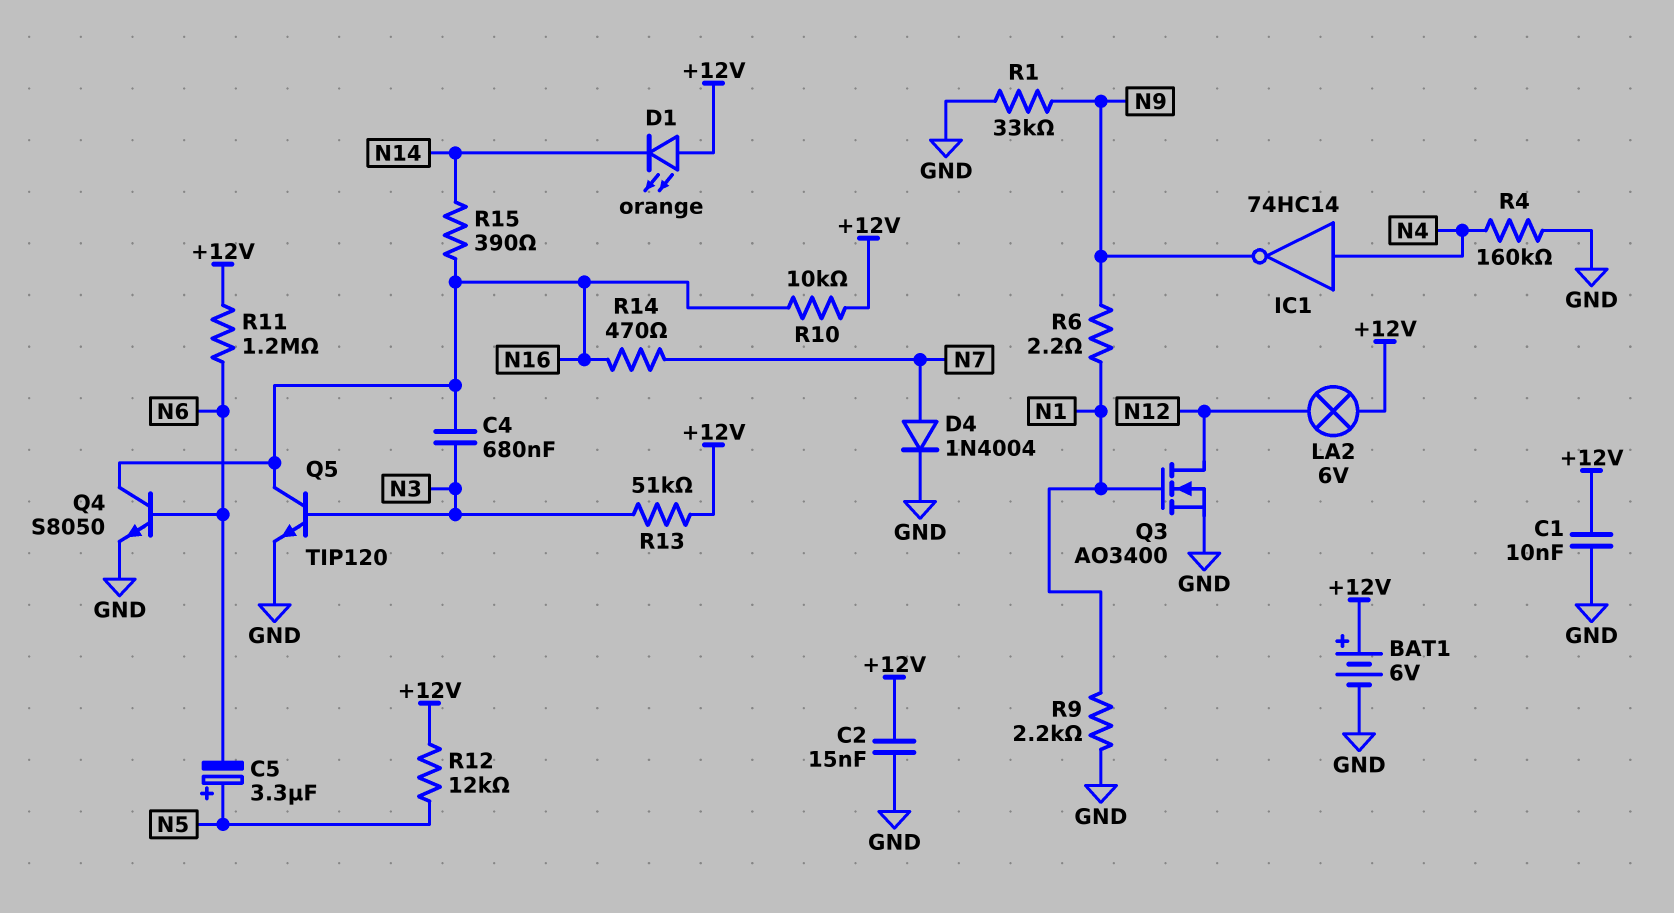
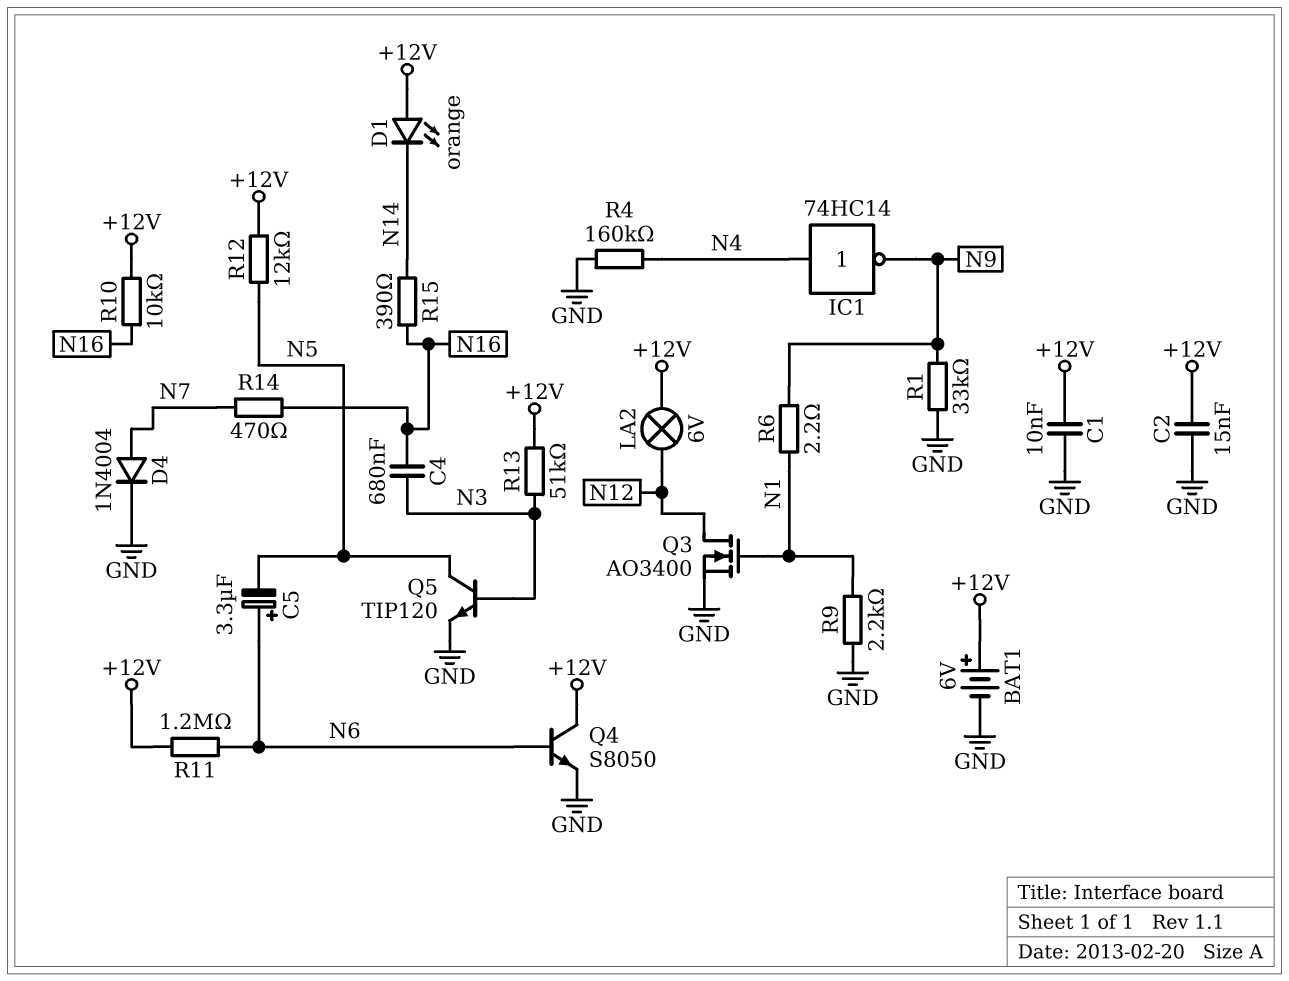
C5: 3.3uF (plus N5, minus N6) -> 3.3uF (plus N6, minus N5)
Q4: NPN S8050 (B N6, C N16, E GND) -> NPN S8050 (B N6, C +12V, E GND)
Q5: NPN TIP120 (B N3, C N16, E GND) -> NPN TIP120 (B N3, C N5, E GND)

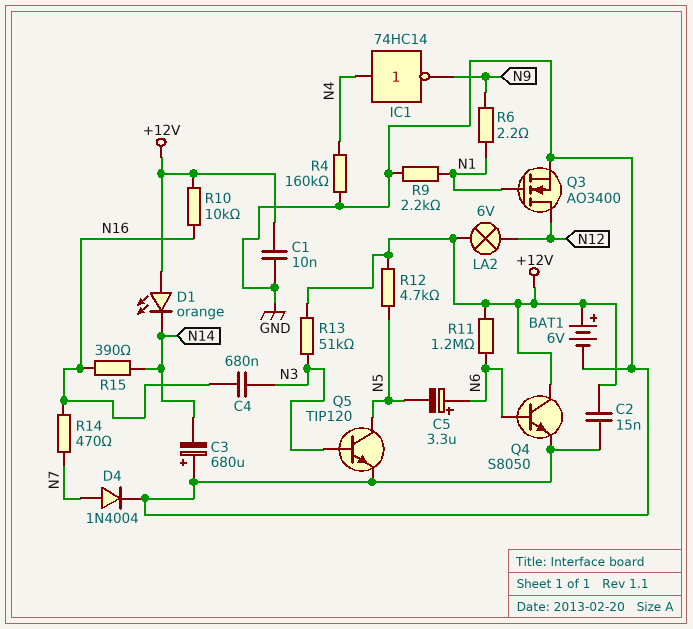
C3: none -> 680uF (plus GND, minus N14)
R1: 33k (GND, N9) -> none
R12: 12k (+12V, N5) -> 4.7k (+12V, N5)

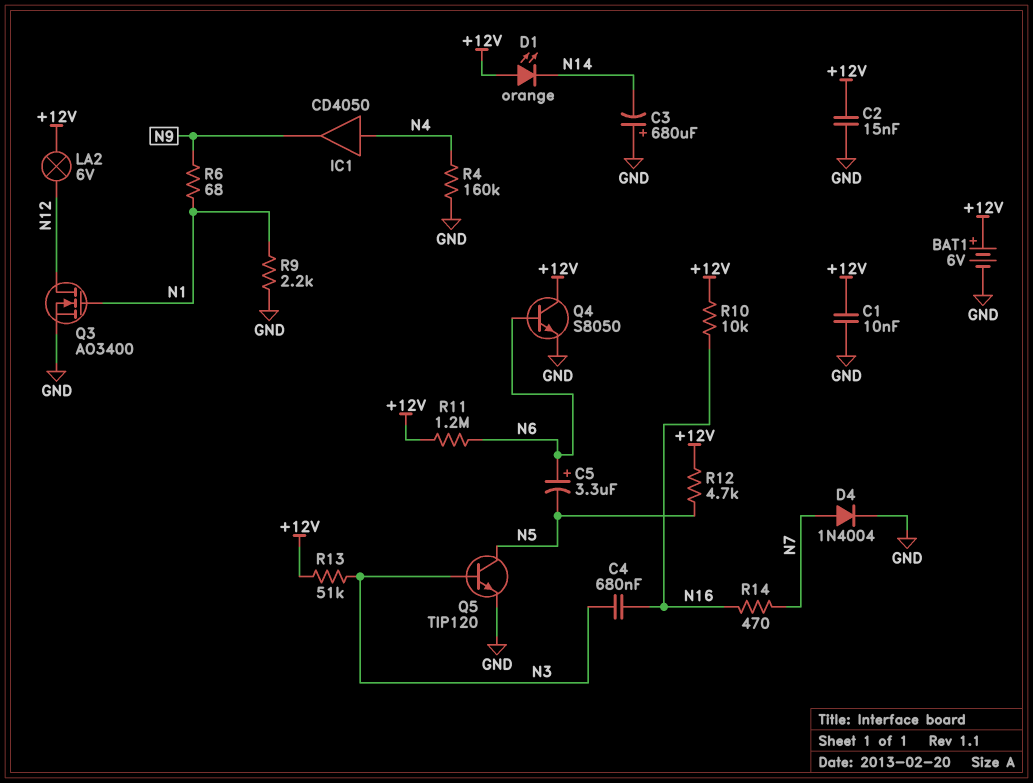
IC1: NOT 74HC14 (in N4, out N9) -> buffer CD4050 (in N4, out N9)
R6: 2.2 (N1, N9) -> 68 (N1, N9)
R15: 390 (N14, N16) -> none

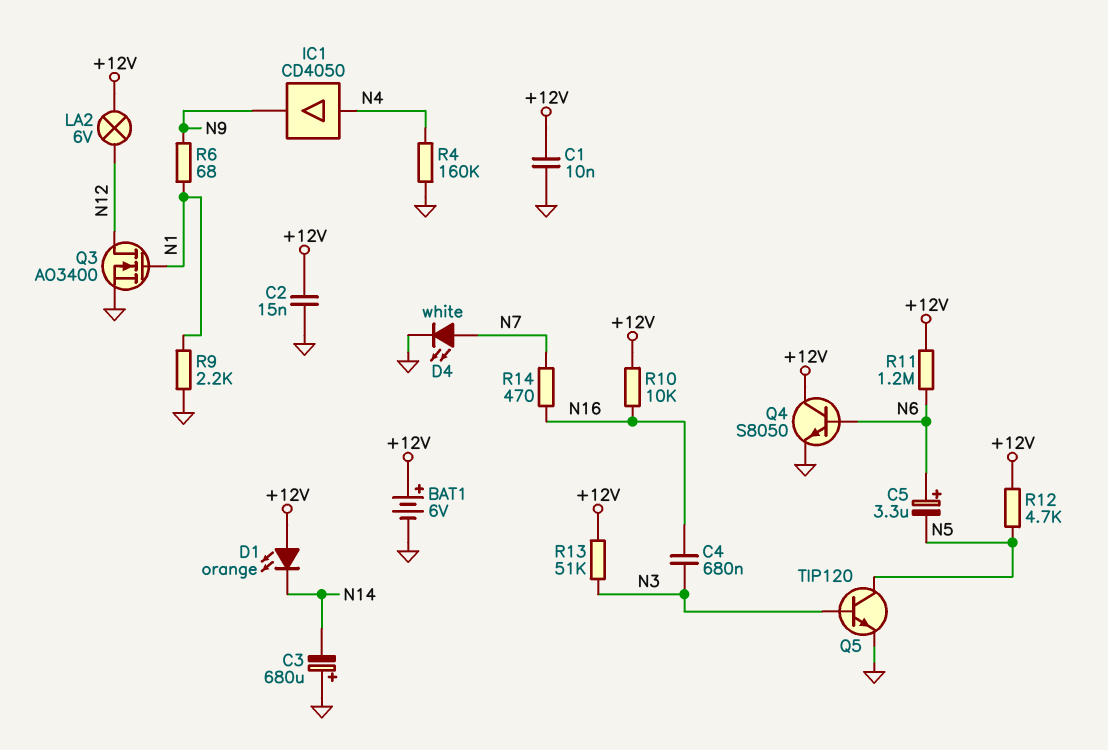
D4: diode 1N4004 (A N7, K GND) -> LED white (A N7, K GND)

